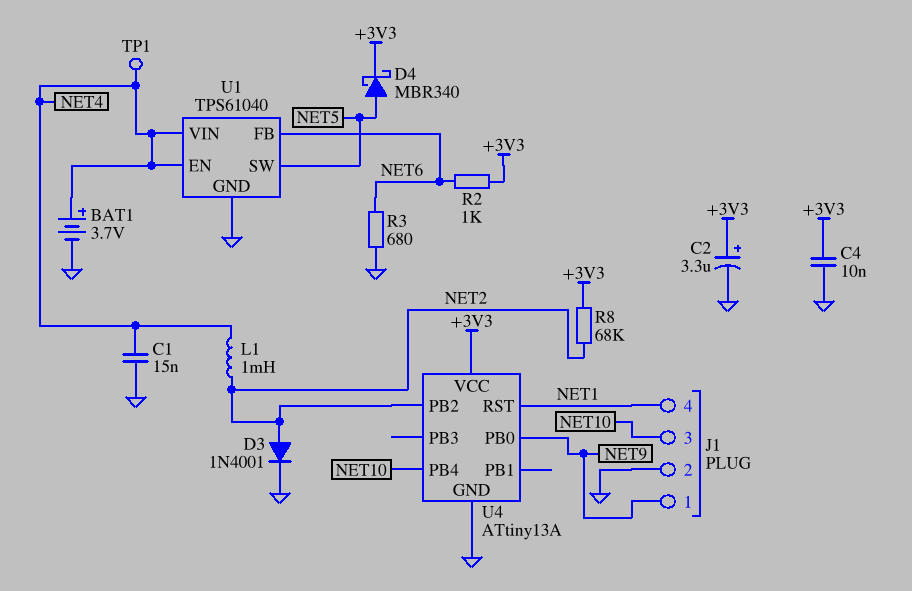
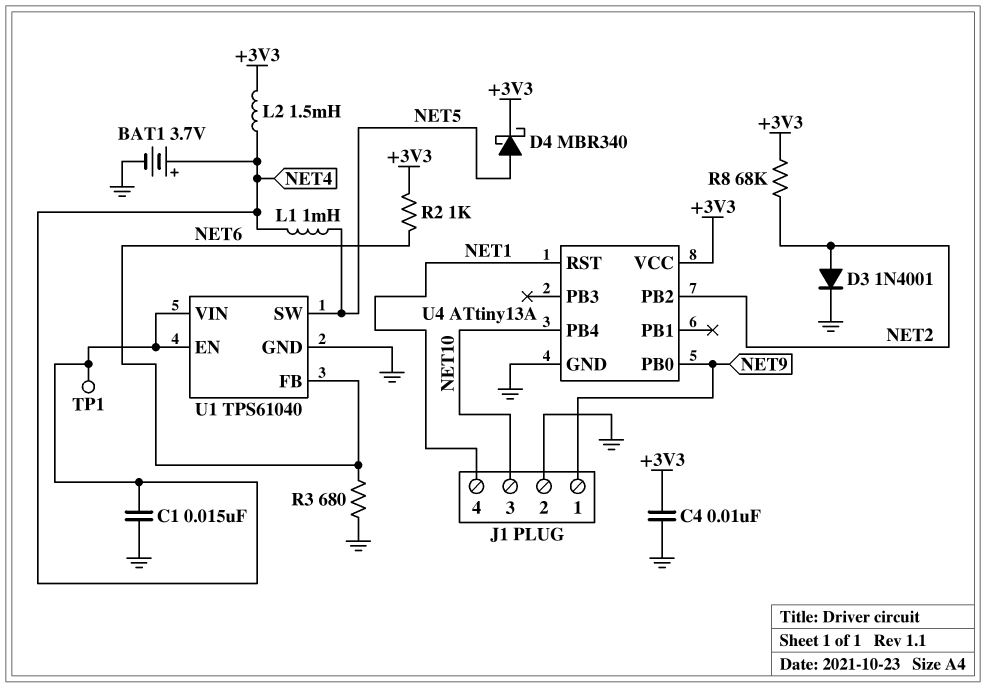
C2: 3.3uF (plus +3V3, minus GND) -> none
L1: 1mH (NET2, NET4) -> 1mH (NET4, NET5)
L2: none -> 1.5mH (+3V3, NET4)

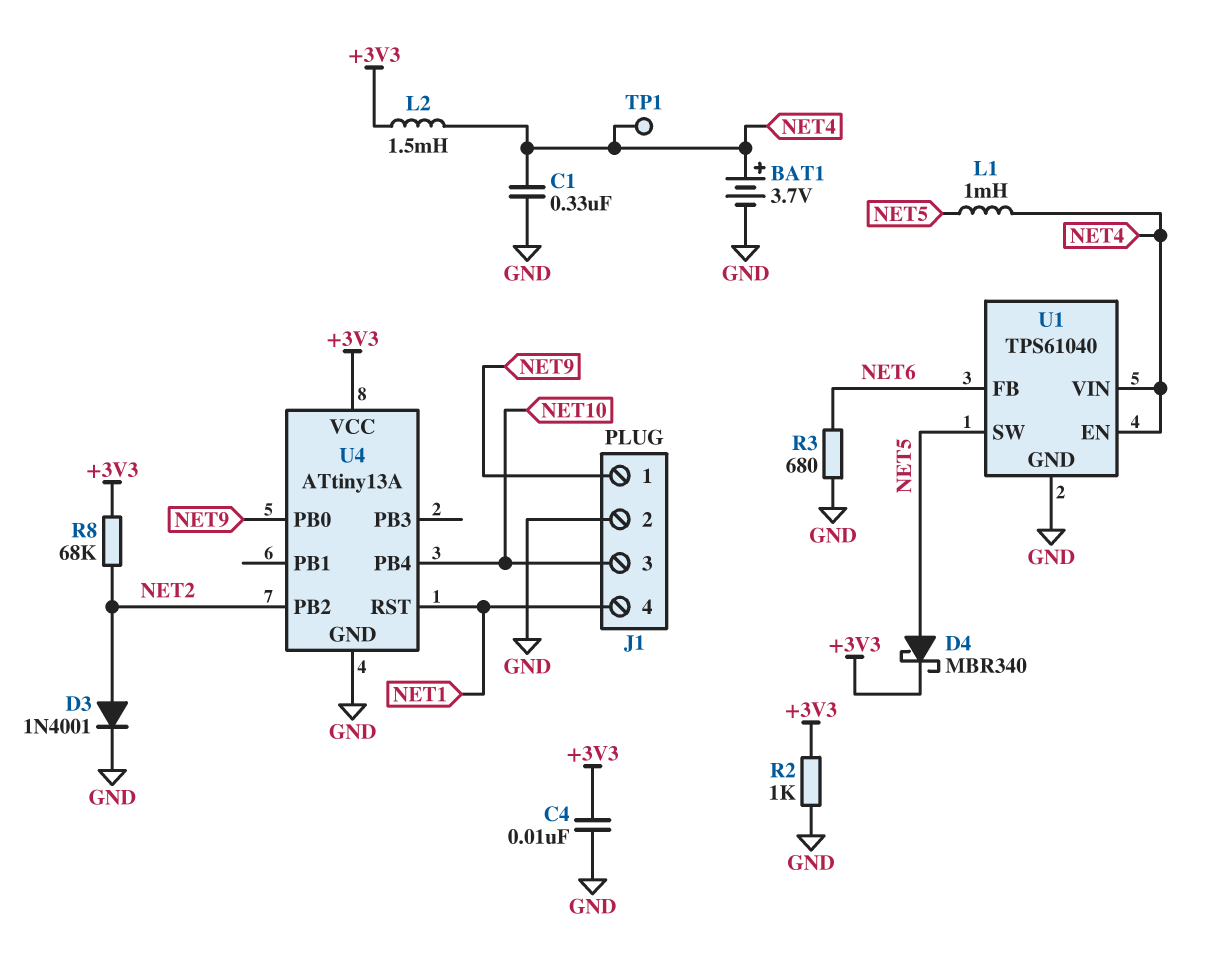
C1: 15nF (GND, NET4) -> 330nF (GND, NET4)
R2: 1k (+3V3, NET6) -> 1k (+3V3, GND)

